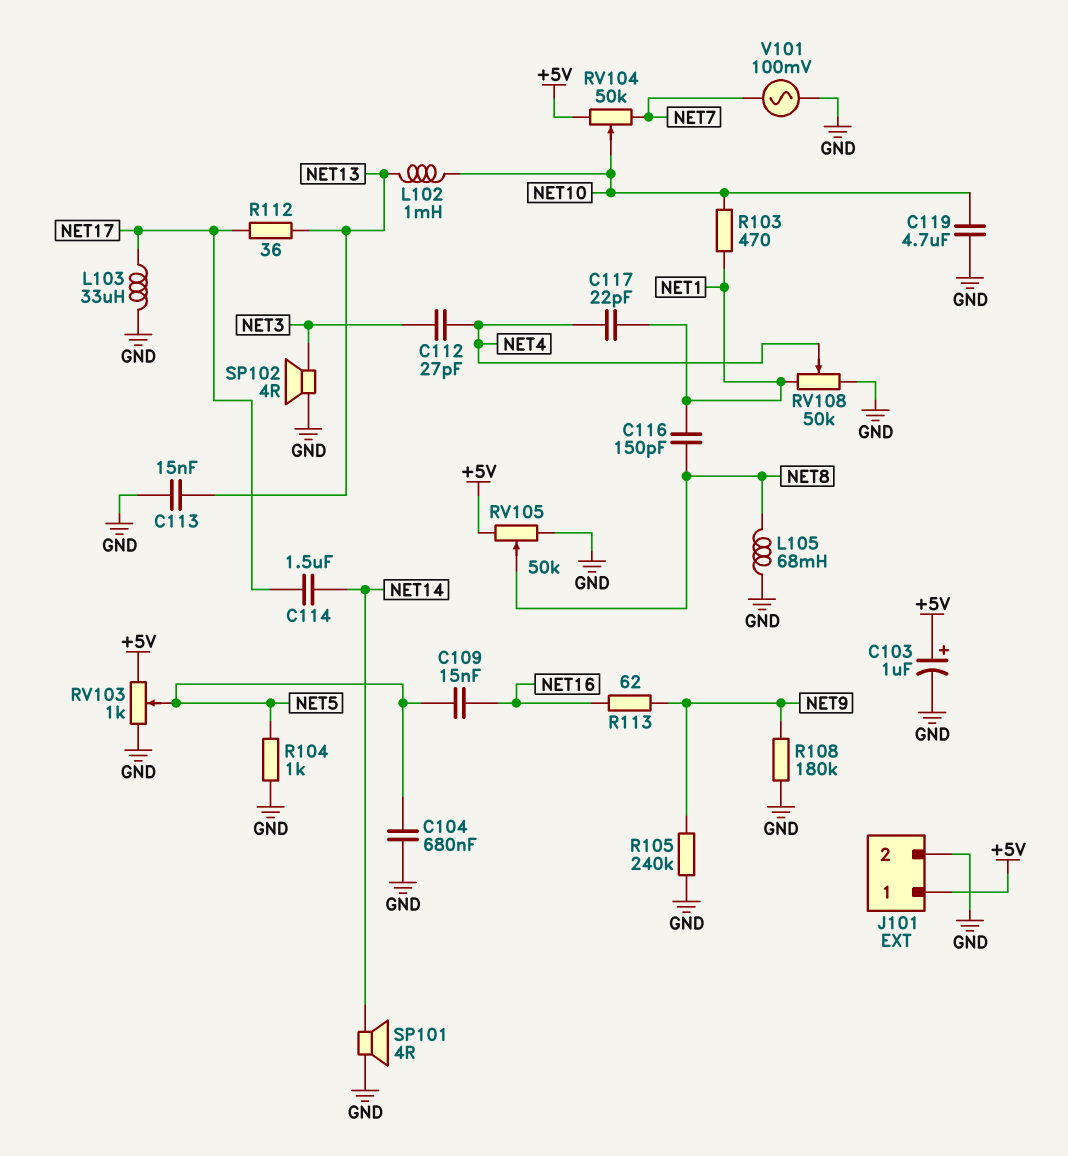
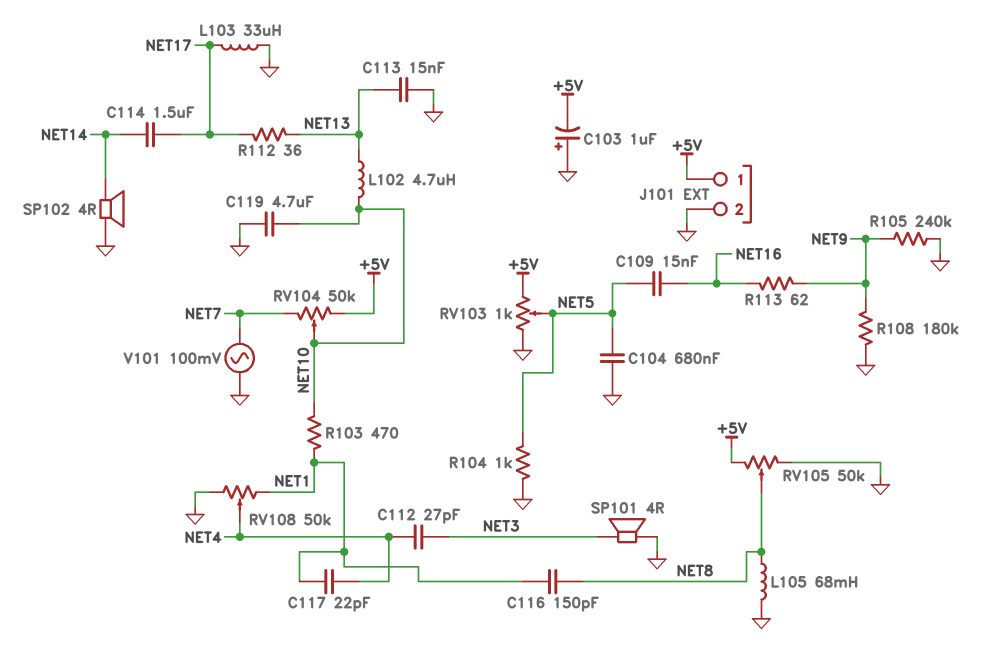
C103: 1uF (plus +5V, minus GND) -> 1uF (plus GND, minus +5V)
L102: 1mH (NET10, NET13) -> 4.7uH (NET10, NET13)
SP101: speaker 4R (GND, NET14) -> speaker 4R (GND, NET3)
SP102: speaker 4R (GND, NET3) -> speaker 4R (GND, NET14)

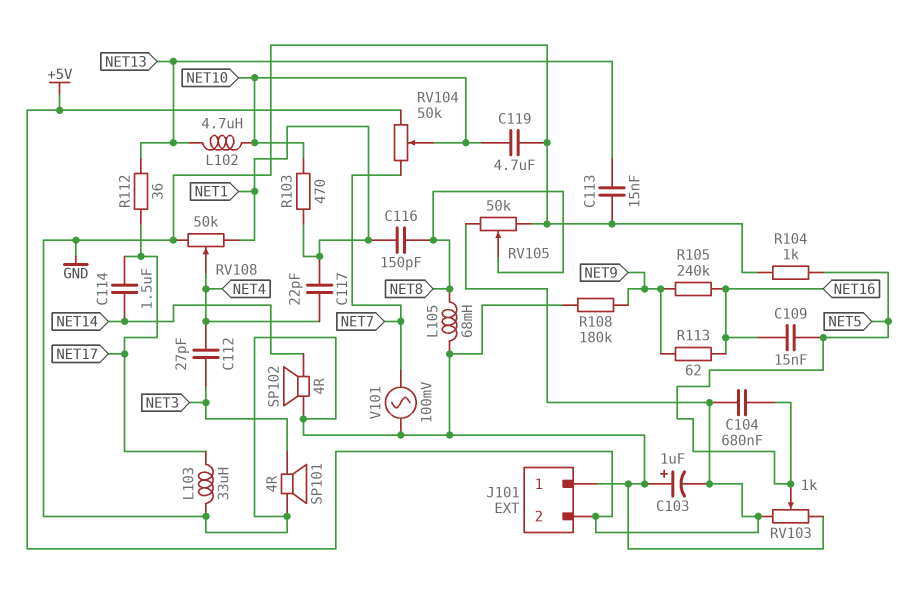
C104: 680nF (GND, NET5) -> 680nF (+5V, NET5)
J101 pin 1: +5V -> GND
J101 pin 2: GND -> +5V
R105: 240k (GND, NET9) -> 240k (NET9, NET16)

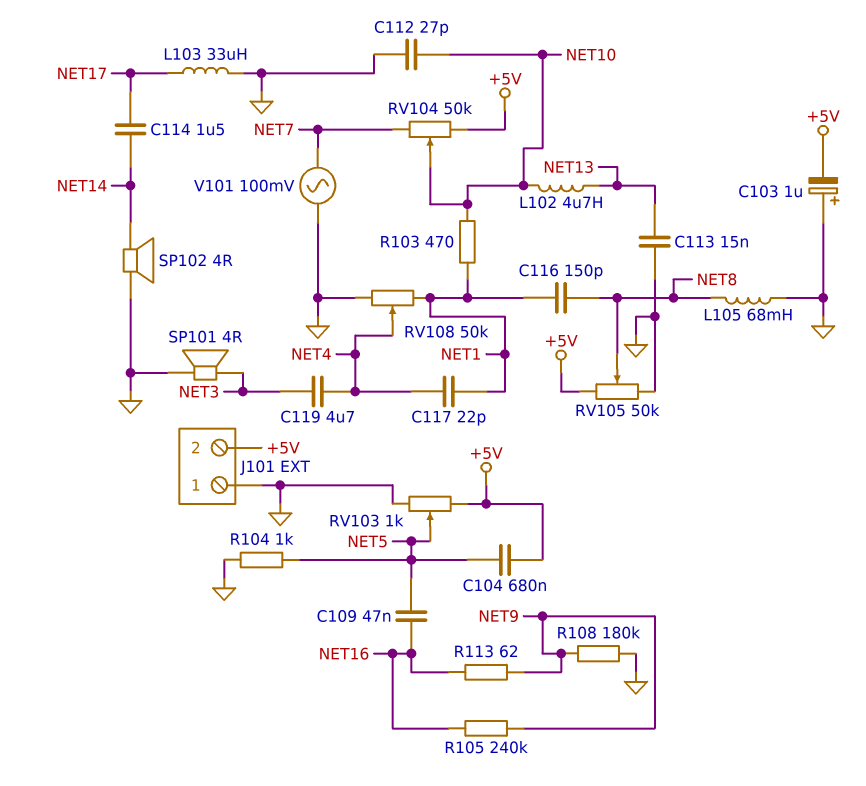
C109: 15nF (NET5, NET16) -> 47nF (NET5, NET16)
C112: 27pF (NET3, NET4) -> 27pF (GND, NET10)
C119: 4.7uF (GND, NET10) -> 4.7uF (NET3, NET4)
R112: 36 (NET13, NET17) -> none

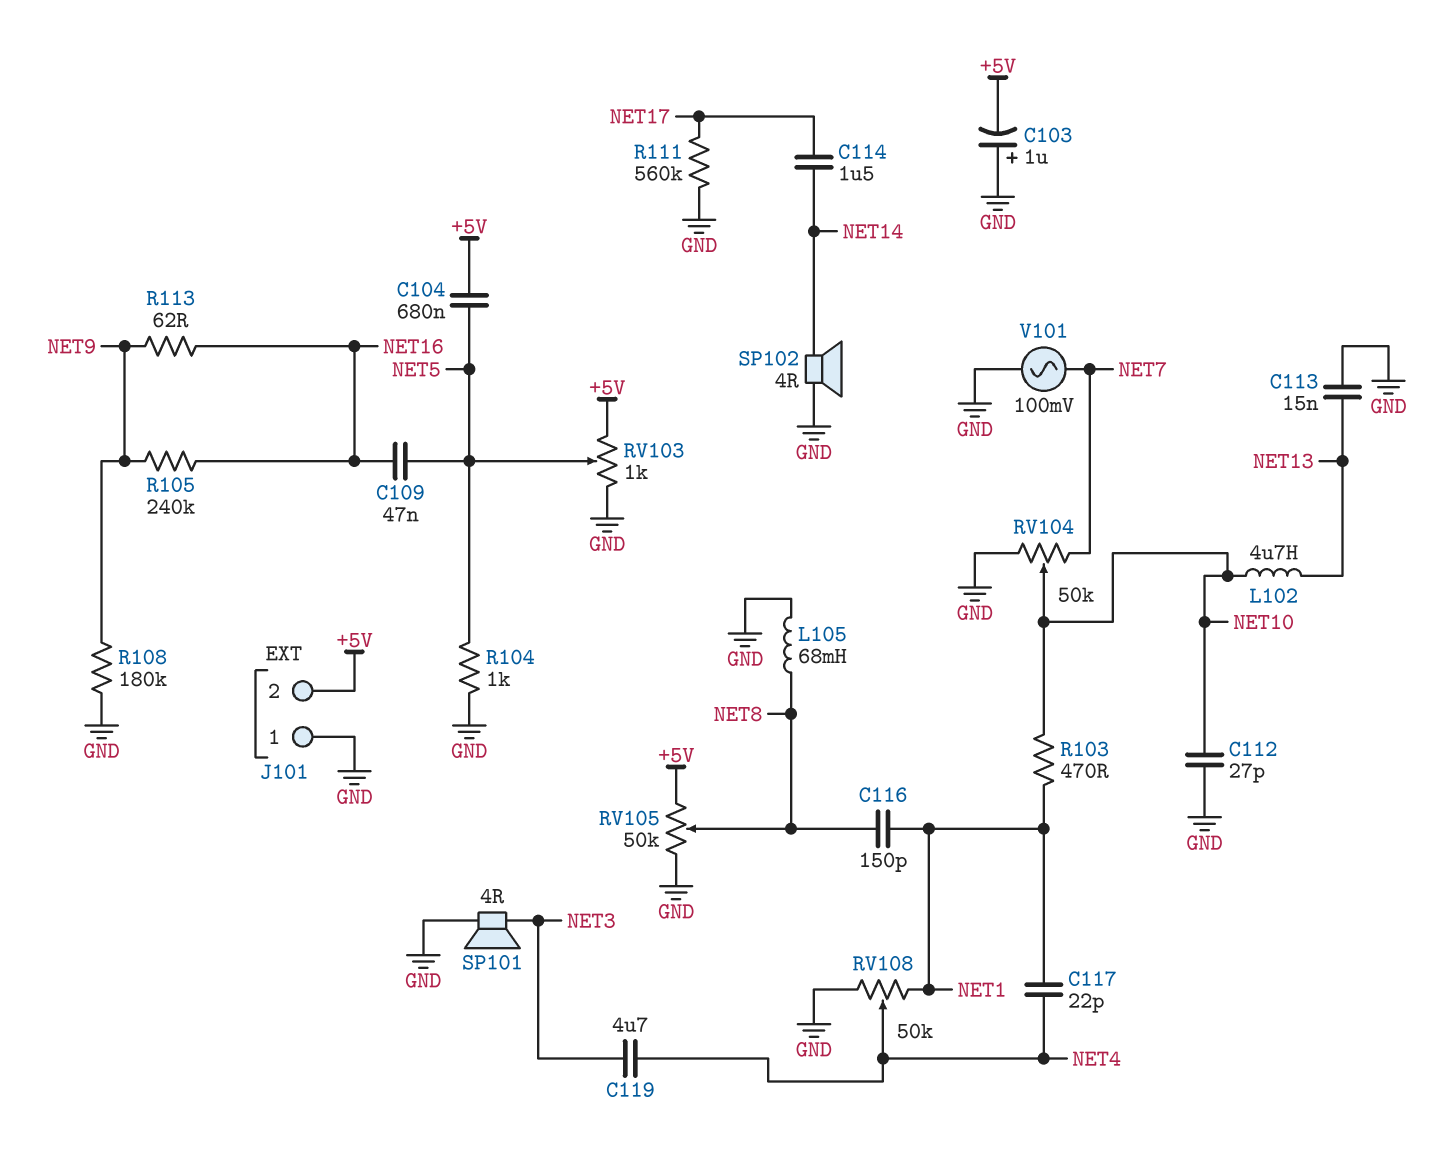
L103: 33uH (GND, NET17) -> none
R111: none -> 560k (GND, NET17)
RV104: 50k (+5V, NET7, wiper NET10) -> 50k (GND, NET7, wiper NET10)

